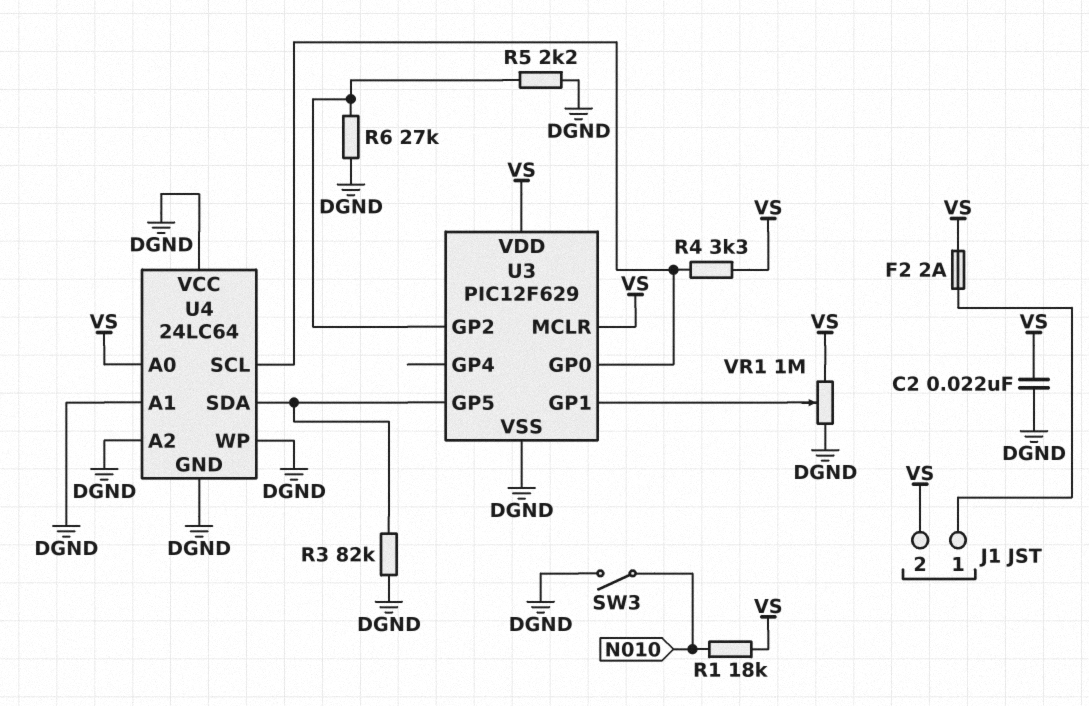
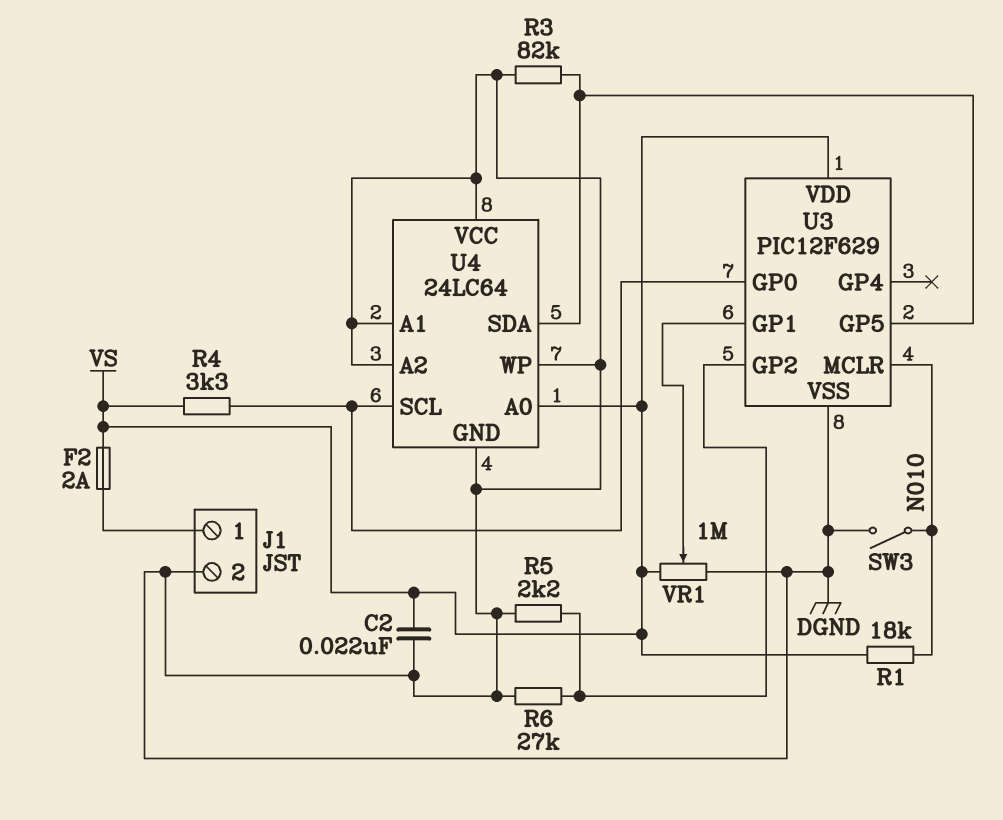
J1 pin 2: VS -> DGND
U3 pin MCLR: VS -> N010

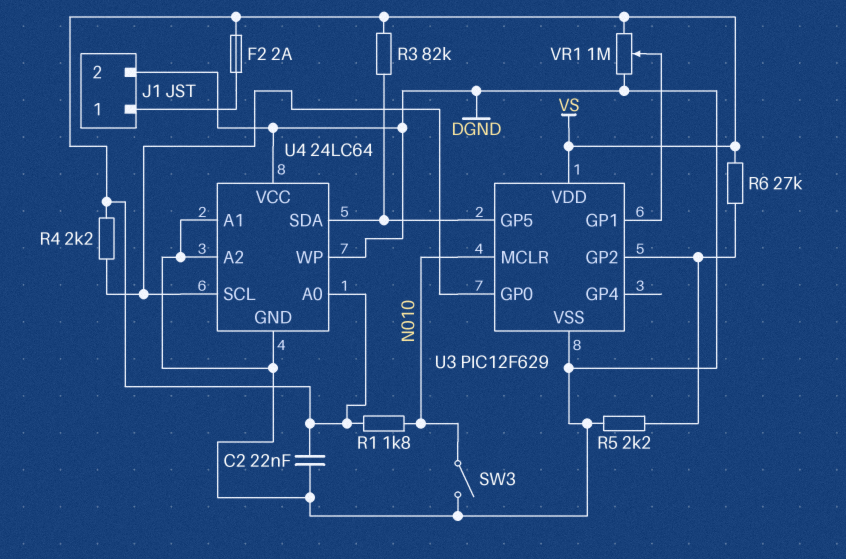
R1: 18k (N010, VS) -> 1.8k (N010, VS)
R3: 82k (DGND, U3/GP5) -> 82k (U3/GP5, VS)
R4: 3.3k (U3/GP0, VS) -> 2.2k (U3/GP0, VS)
R6: 27k (DGND, U3/GP2) -> 27k (U3/GP2, VS)

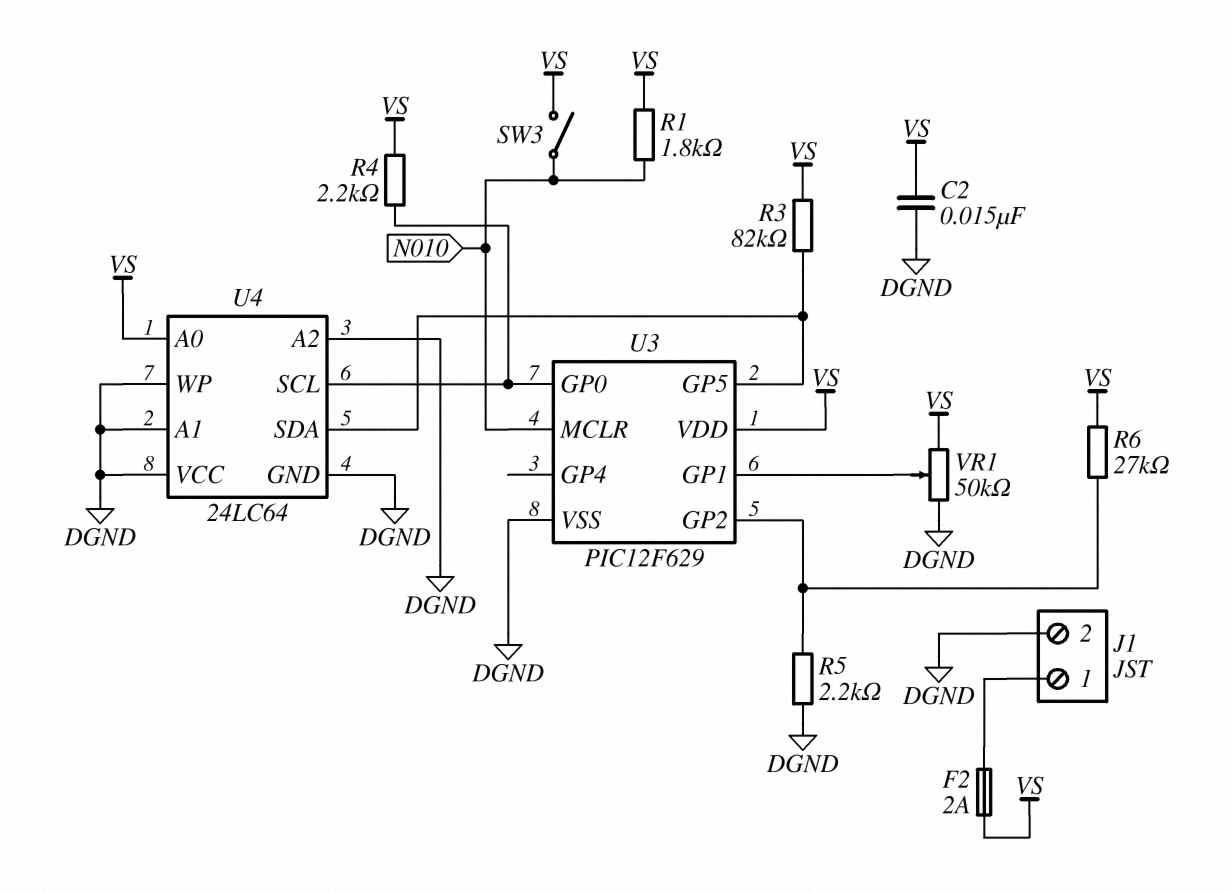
C2: 22nF (DGND, VS) -> 15nF (DGND, VS)
SW3: switch (DGND, N010) -> switch (N010, VS)
VR1: 1M (DGND, VS, wiper U3/GP1) -> 50k (DGND, VS, wiper U3/GP1)

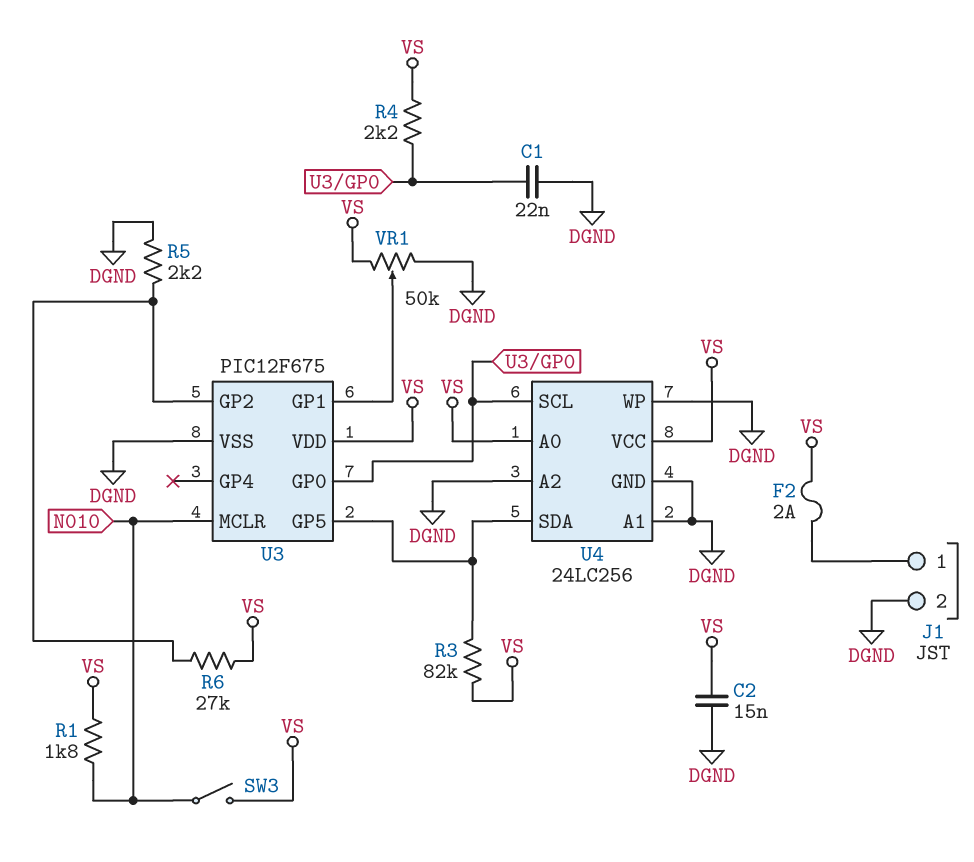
C1: none -> 22nF (DGND, U3/GP0)
U3: PIC12F629 -> PIC12F675
U4: 24LC64 -> 24LC256
U4 pin VCC: DGND -> VS

